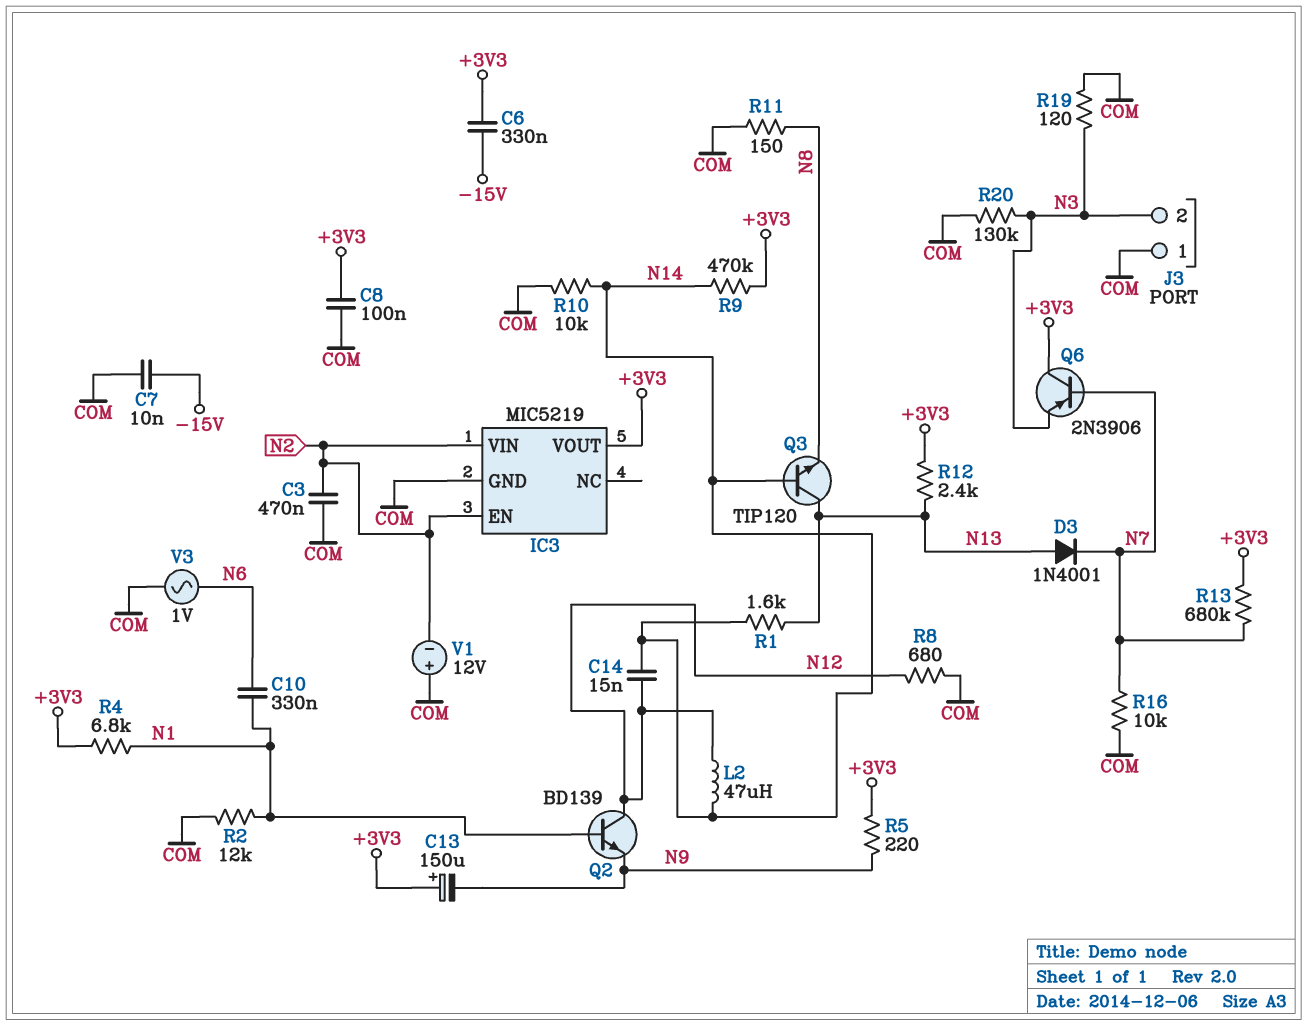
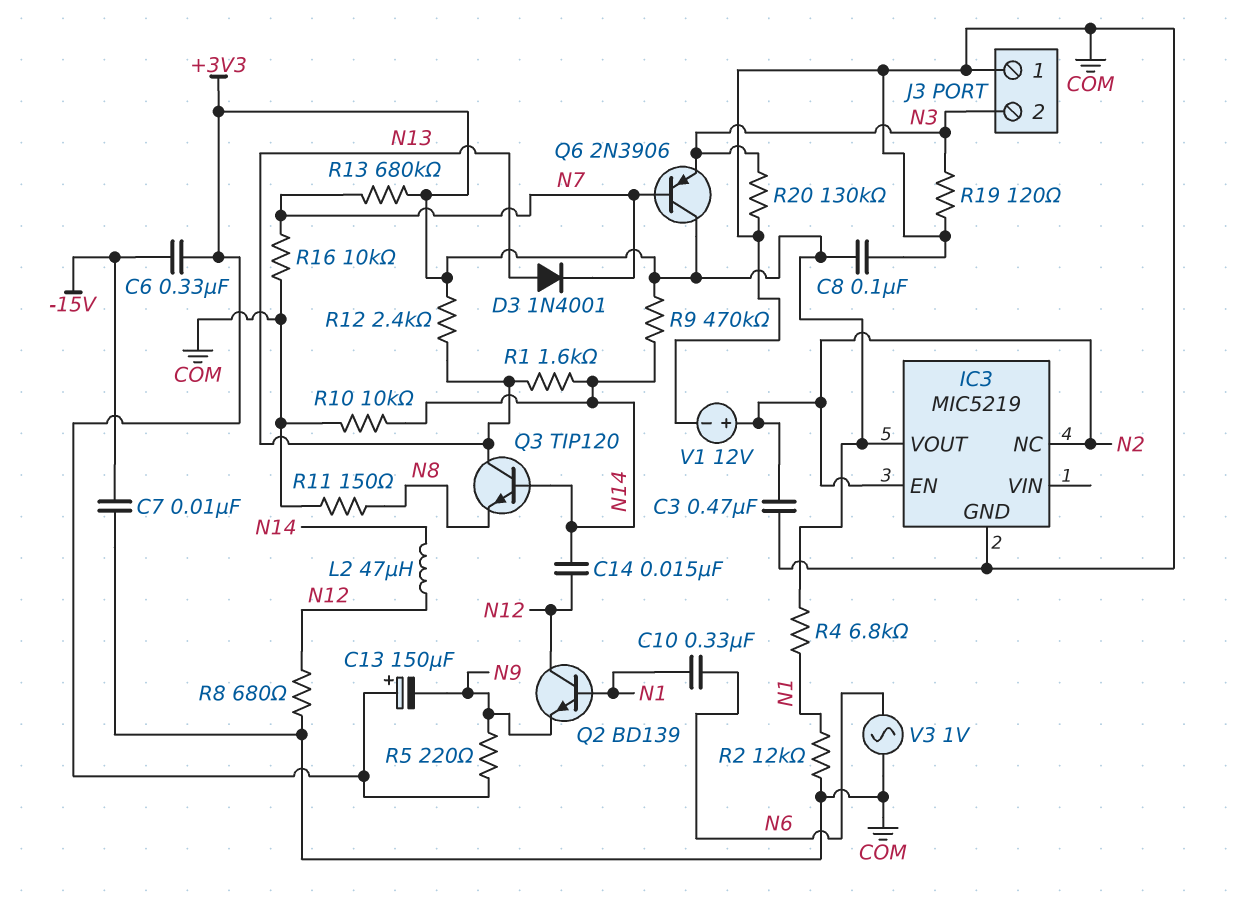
IC3 pin NC: none -> N2
IC3 pin VIN: N2 -> none
V1: 12V (plus COM, minus N2) -> 12V (plus N2, minus COM)

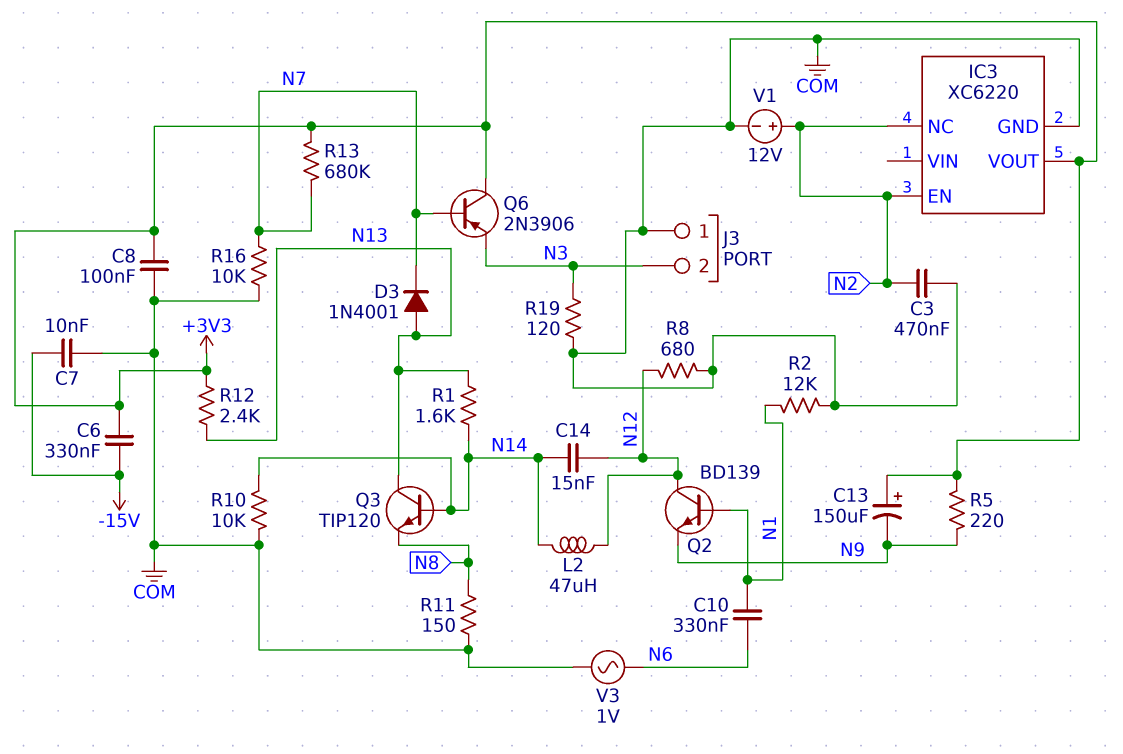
IC3: MIC5219 -> XC6220
R4: 6.8k (+3V3, N1) -> none
R9: 470k (+3V3, N14) -> none
R20: 130k (COM, N3) -> none

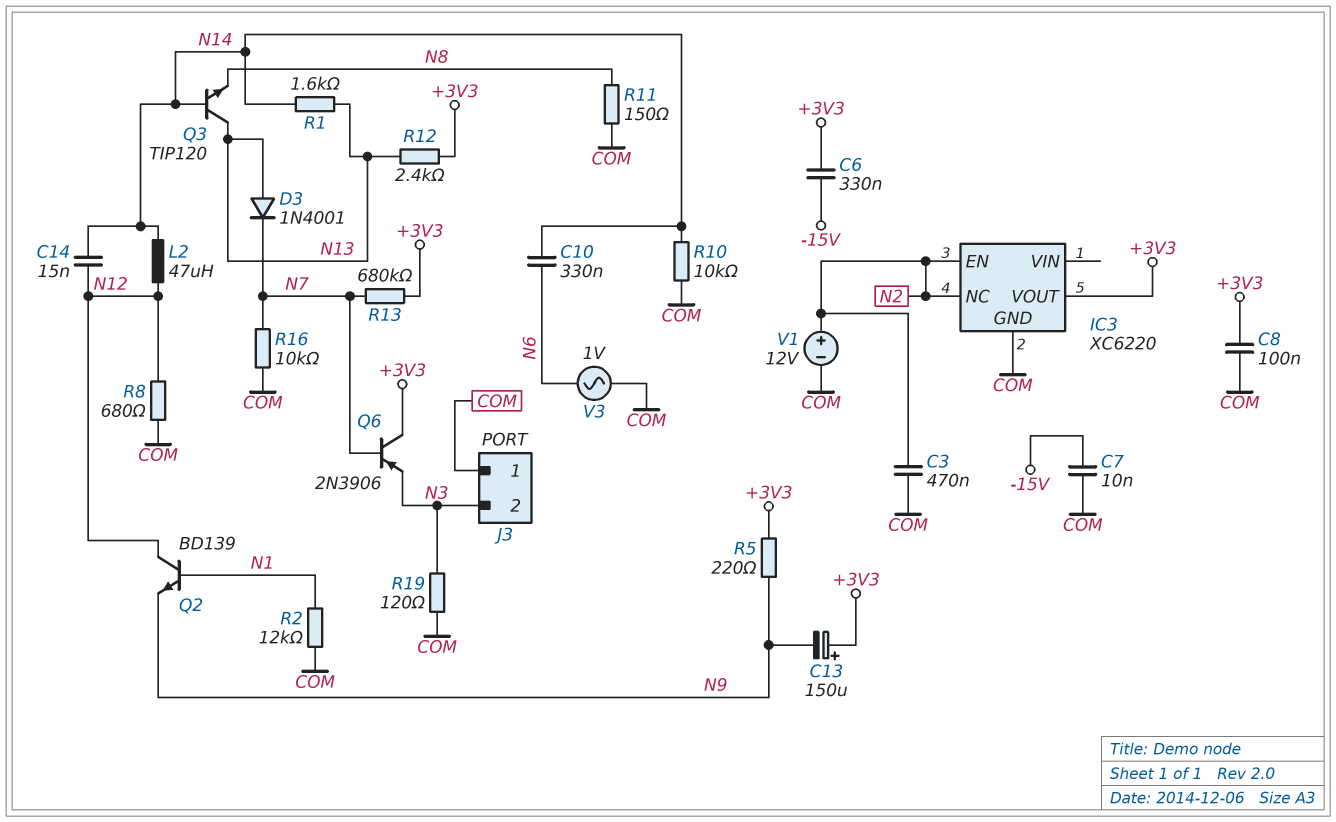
C10: 330nF (N1, N6) -> 330nF (N6, N14)

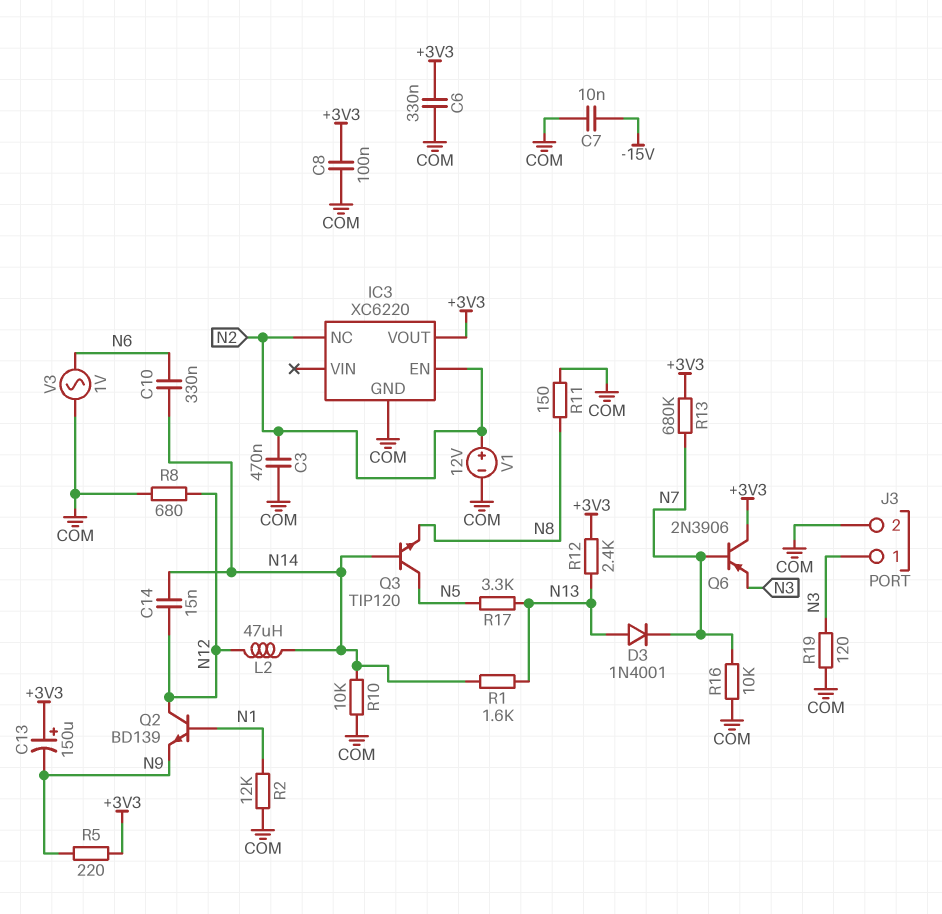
C6: 330nF (+3V3, -15V) -> 330nF (+3V3, COM)
J3 pin 1: COM -> N3
J3 pin 2: N3 -> COM
Q3: NPN TIP120 (B N14, C N13, E N8) -> NPN TIP120 (B N14, C N5, E N8)
R17: none -> 3.3k (N5, N13)

